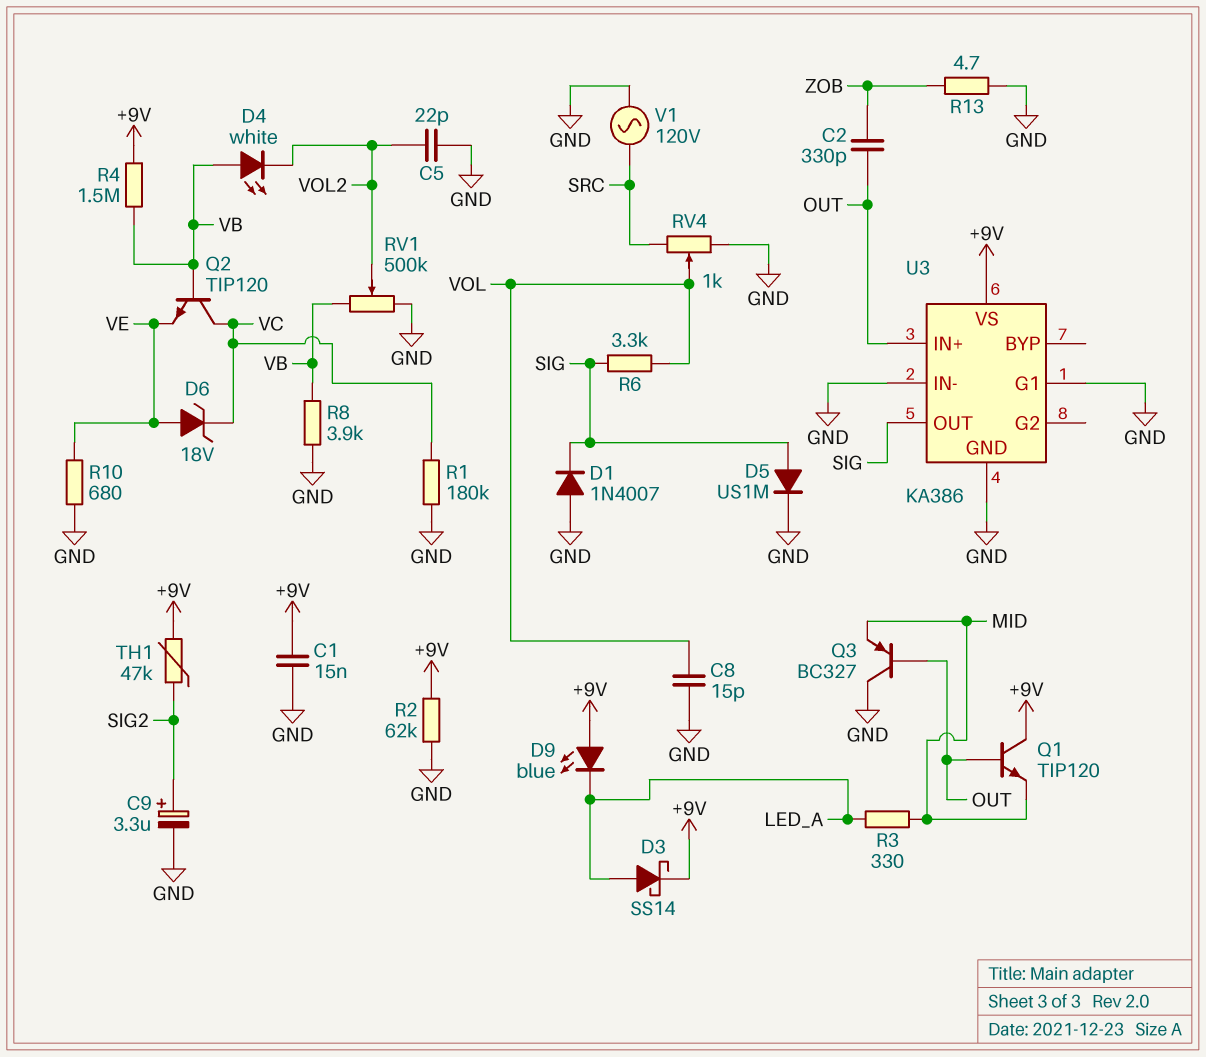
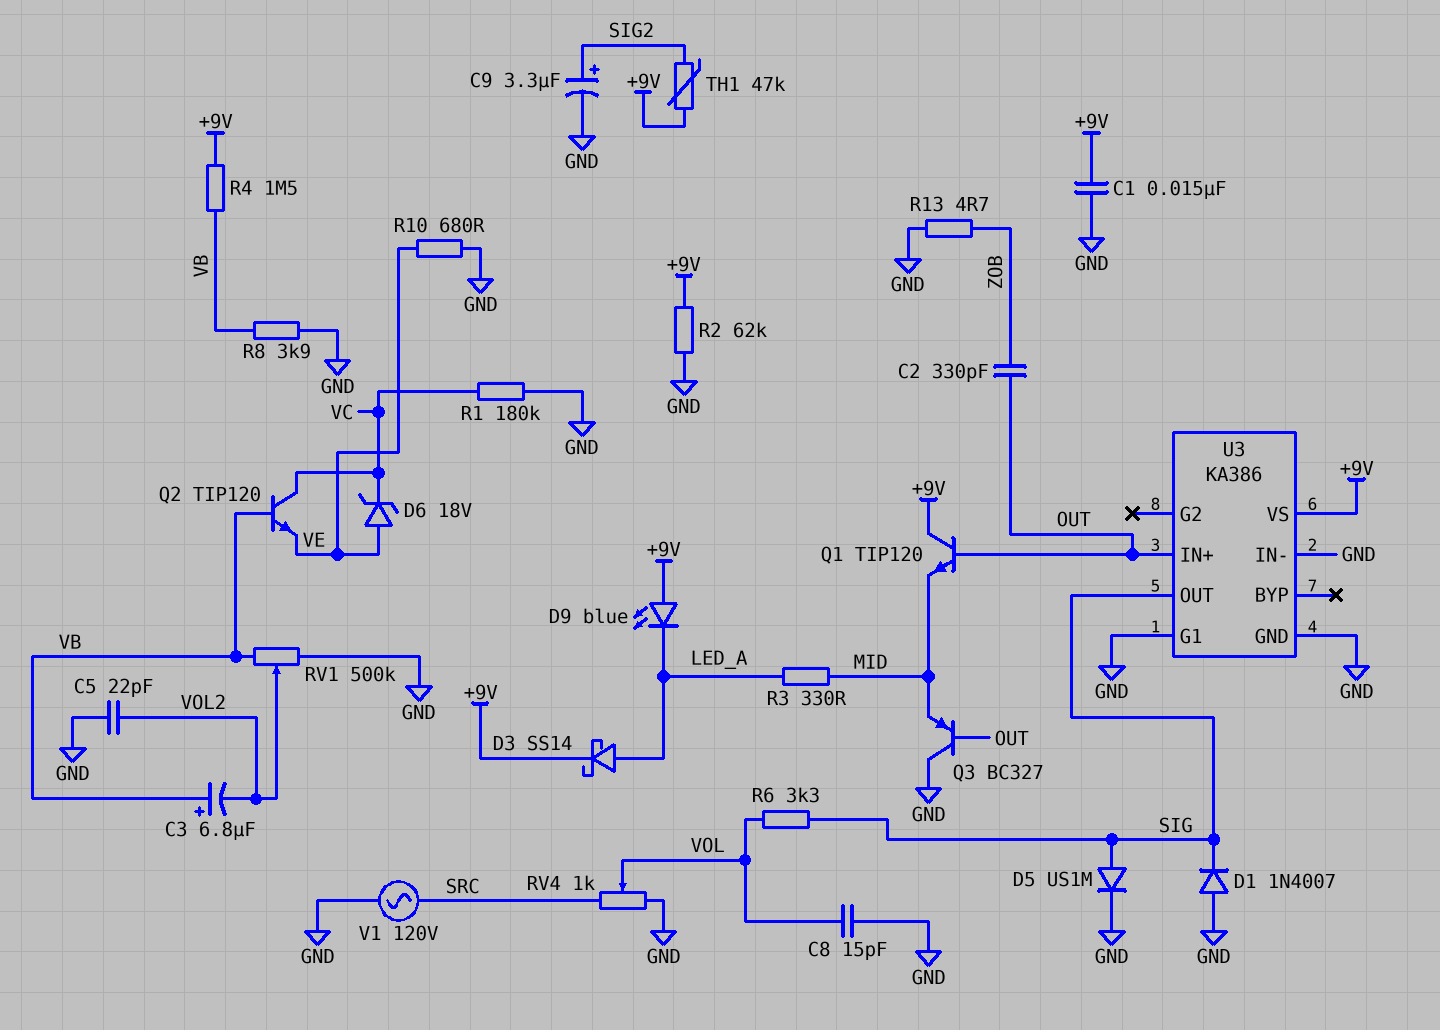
C3: none -> 6.8uF (plus VB, minus VOL2)
D4: LED white (A VB, K VOL2) -> none

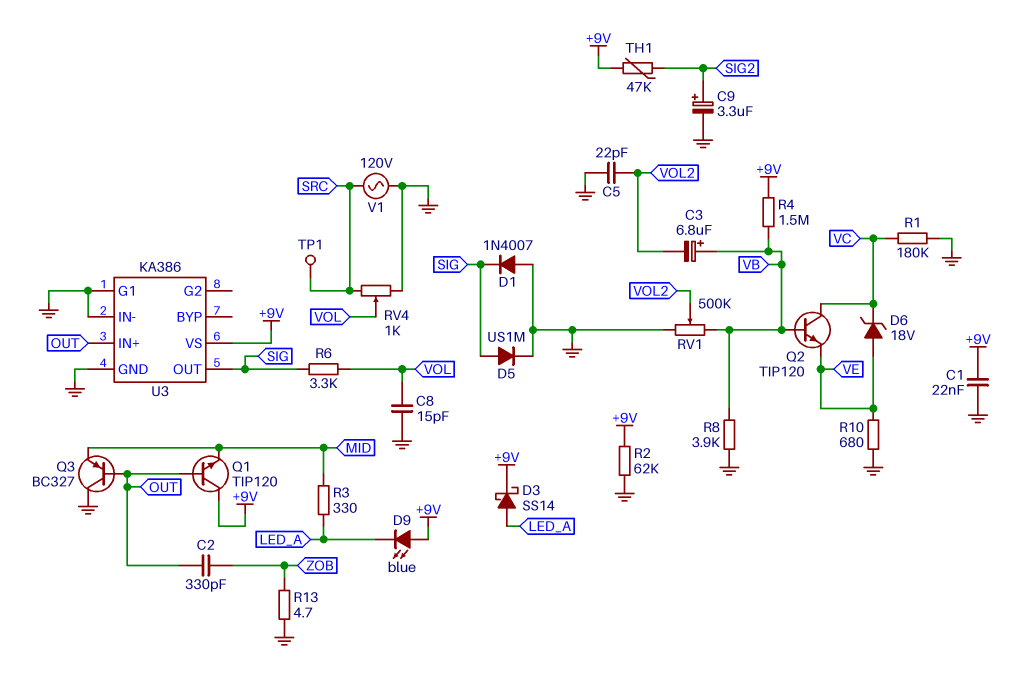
C1: 15nF (+9V, GND) -> 22nF (+9V, GND)
TP1: none -> test point (SRC)

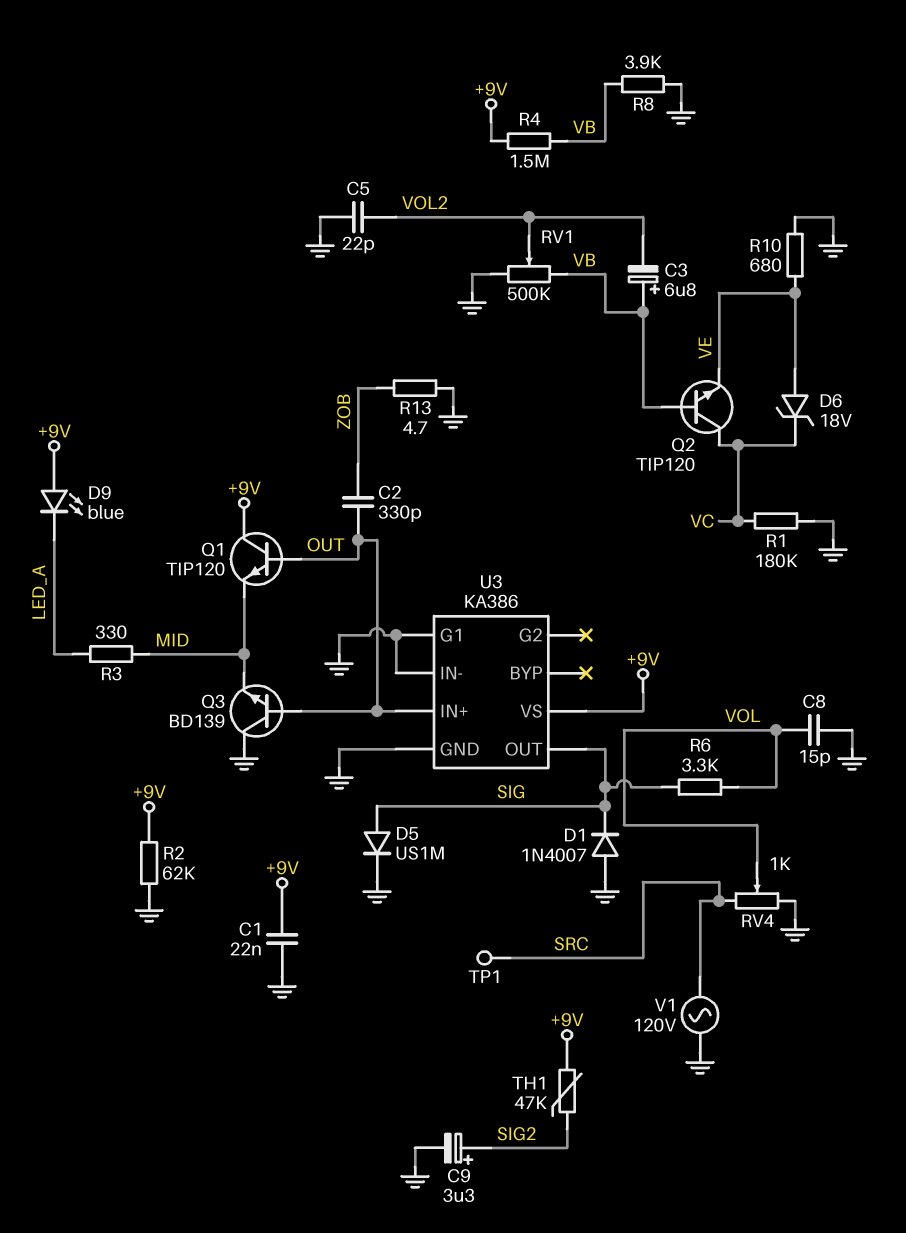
D3: schottky SS14 (A LED_A, K +9V) -> none
Q3: PNP BC327 (B OUT, C GND, E MID) -> NPN BD139 (B OUT, C GND, E MID)

